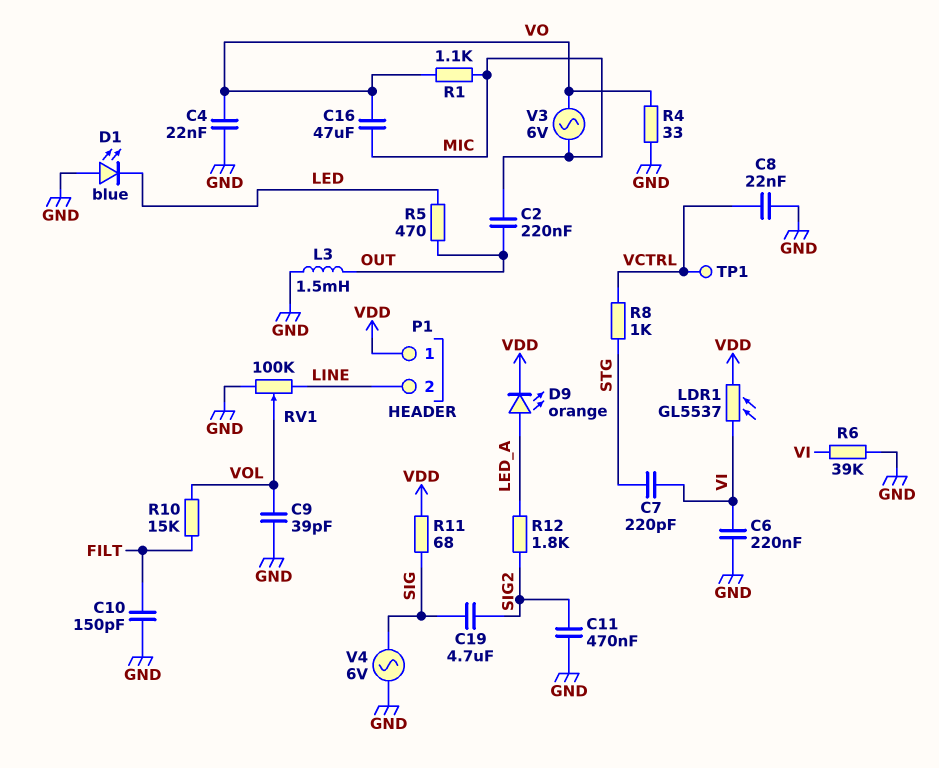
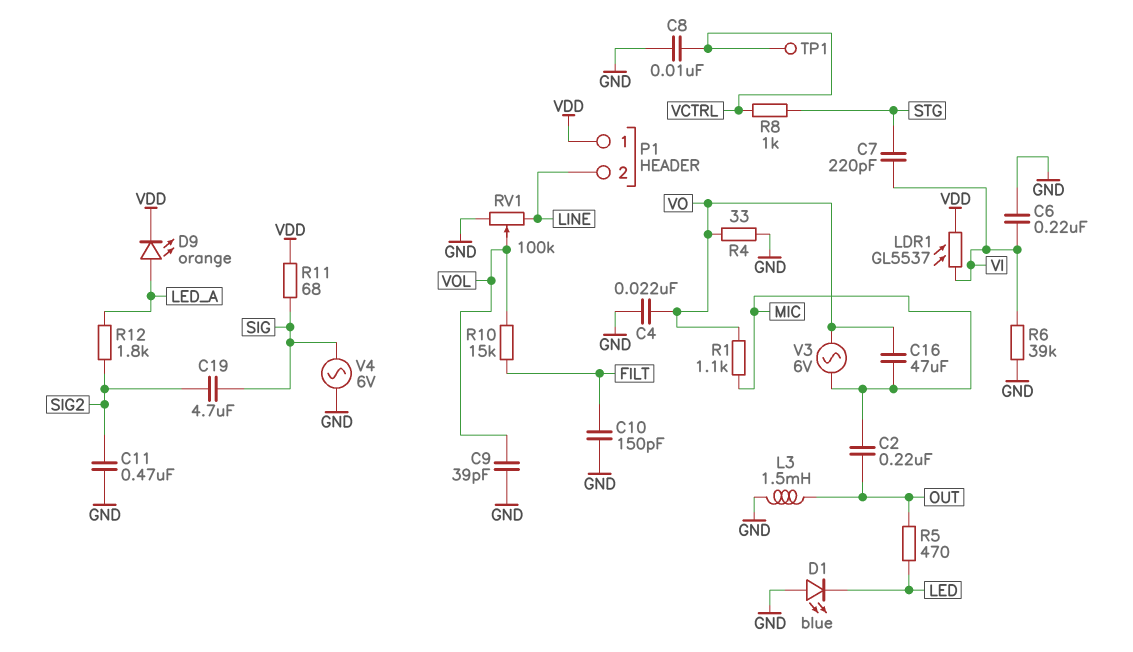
C8: 22nF (GND, VCTRL) -> 10nF (GND, VCTRL)

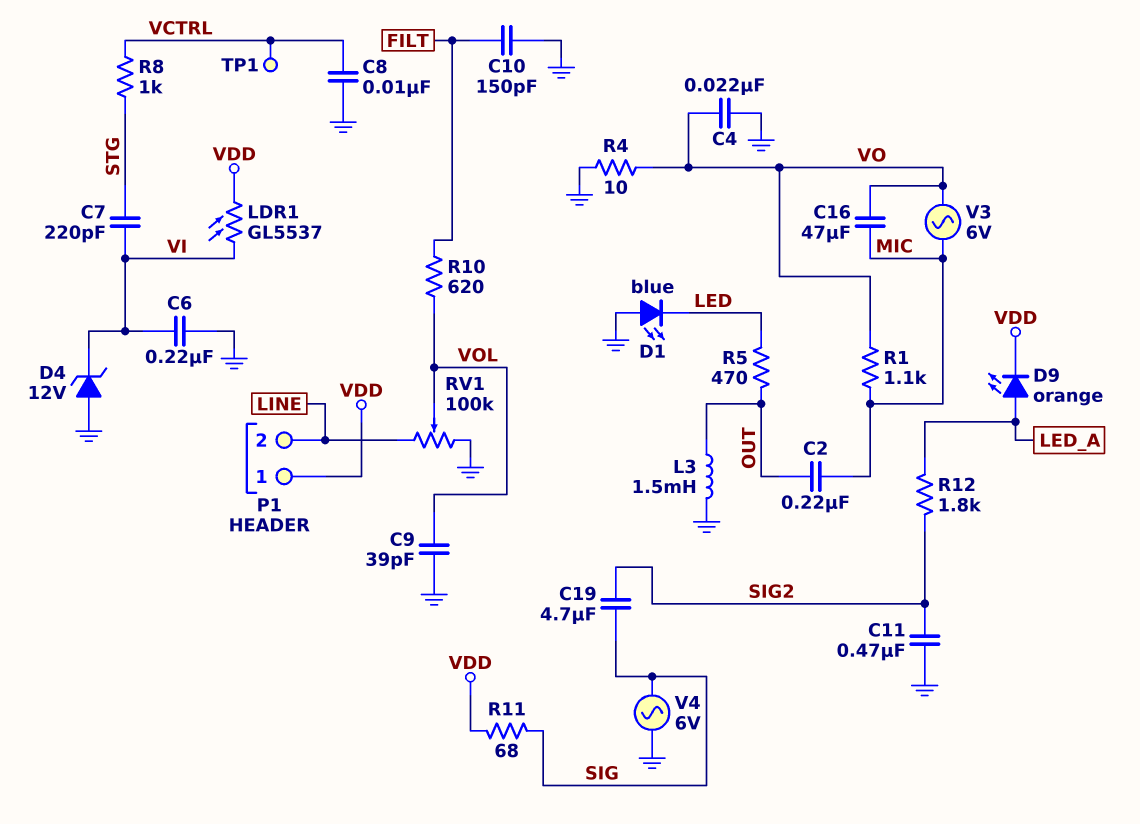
D4: none -> zener 12V (A GND, K VI)
R4: 33 (GND, VO) -> 10 (GND, VO)
R6: 39k (GND, VI) -> none
R10: 15k (FILT, VOL) -> 620 (FILT, VOL)

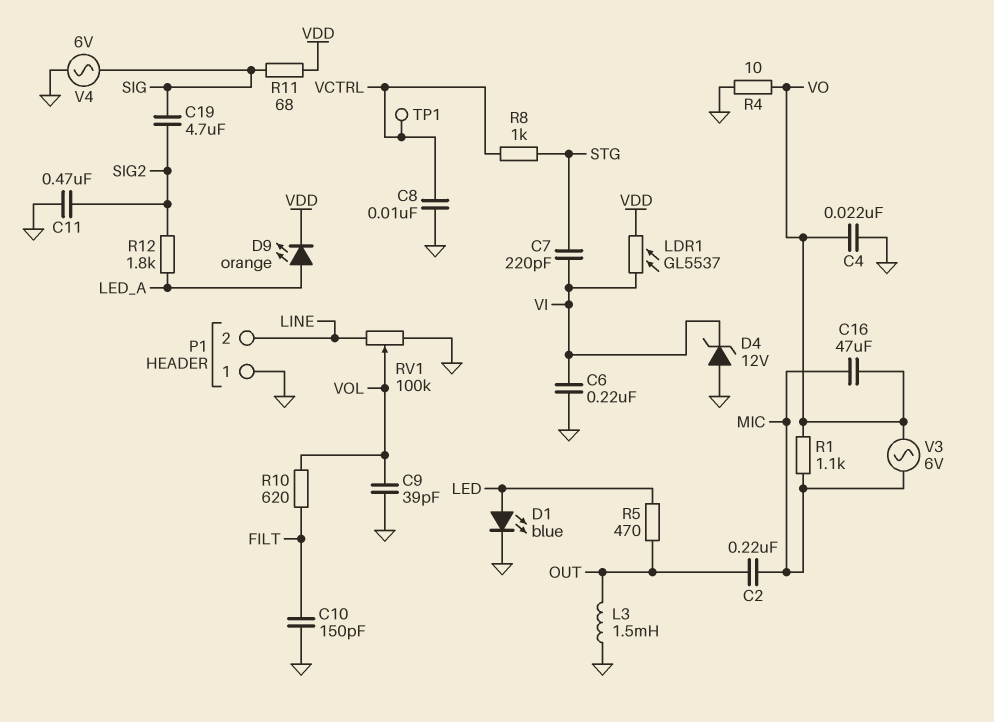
D1: LED blue (A GND, K LED) -> LED blue (A LED, K GND)
P1 pin 1: VDD -> GND

